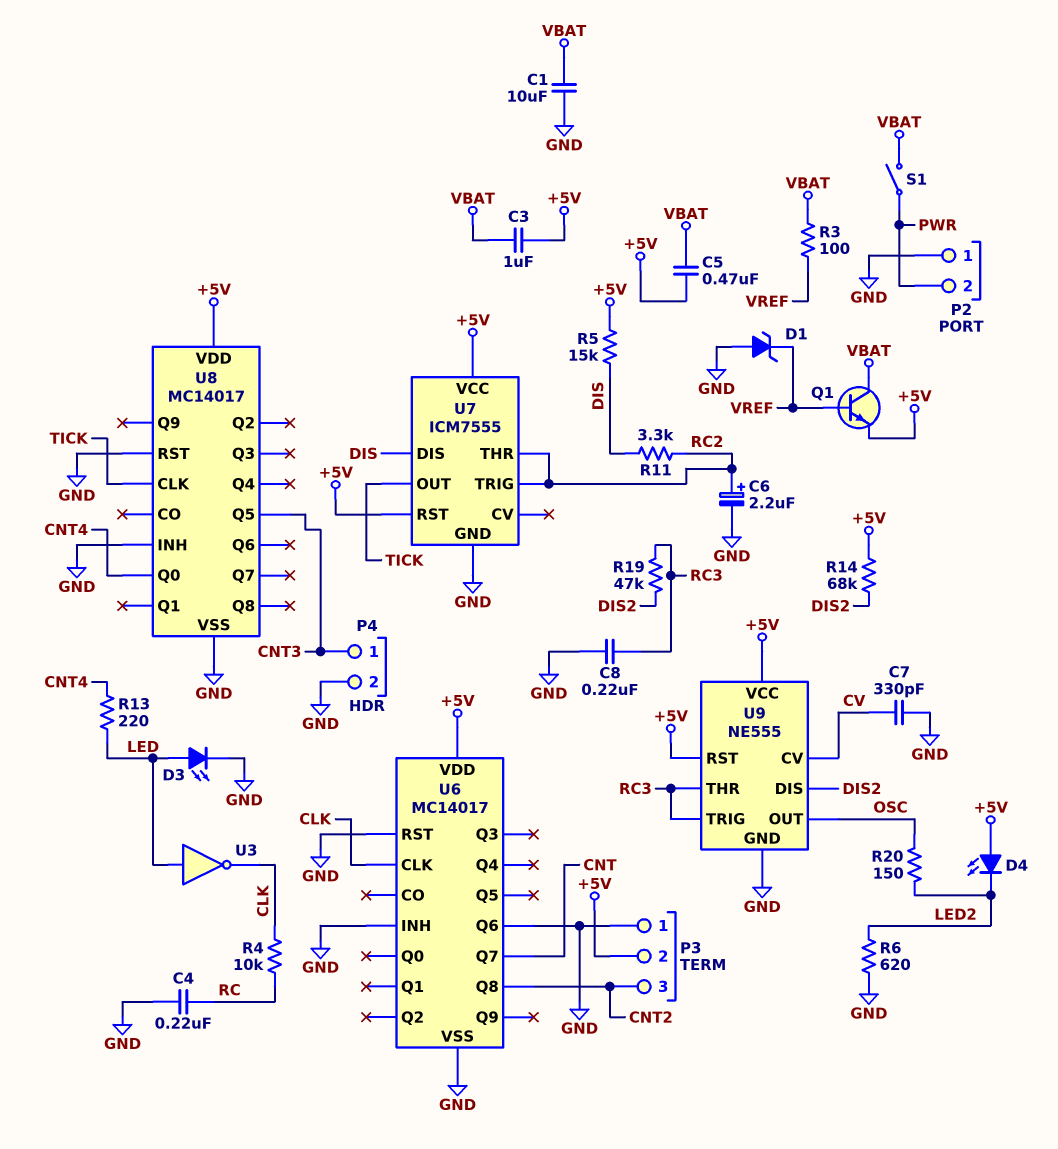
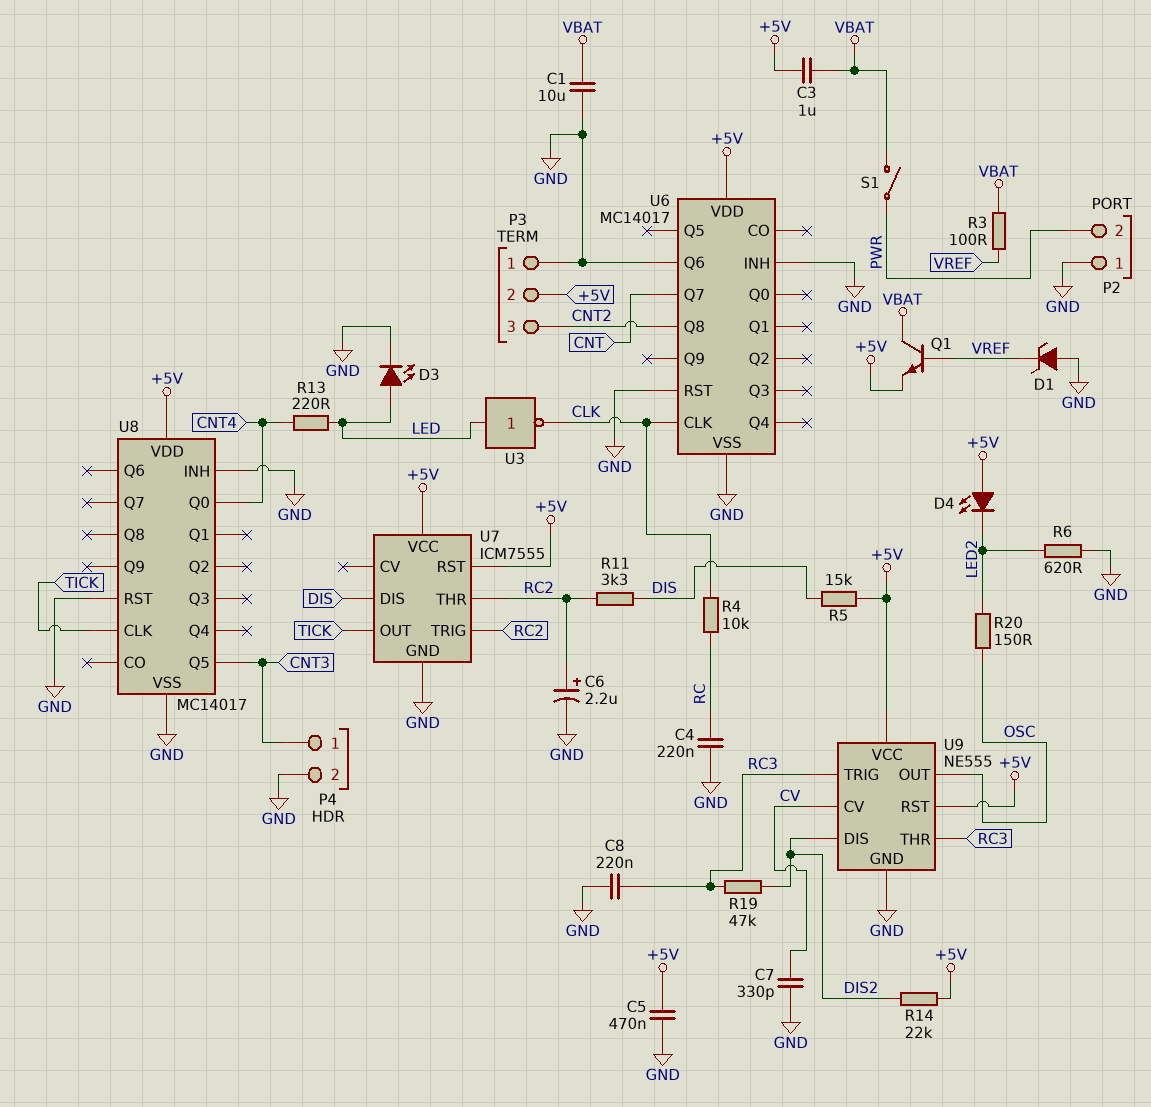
C5: 470nF (+5V, VBAT) -> 470nF (+5V, GND)
R14: 68k (+5V, DIS2) -> 22k (+5V, DIS2)

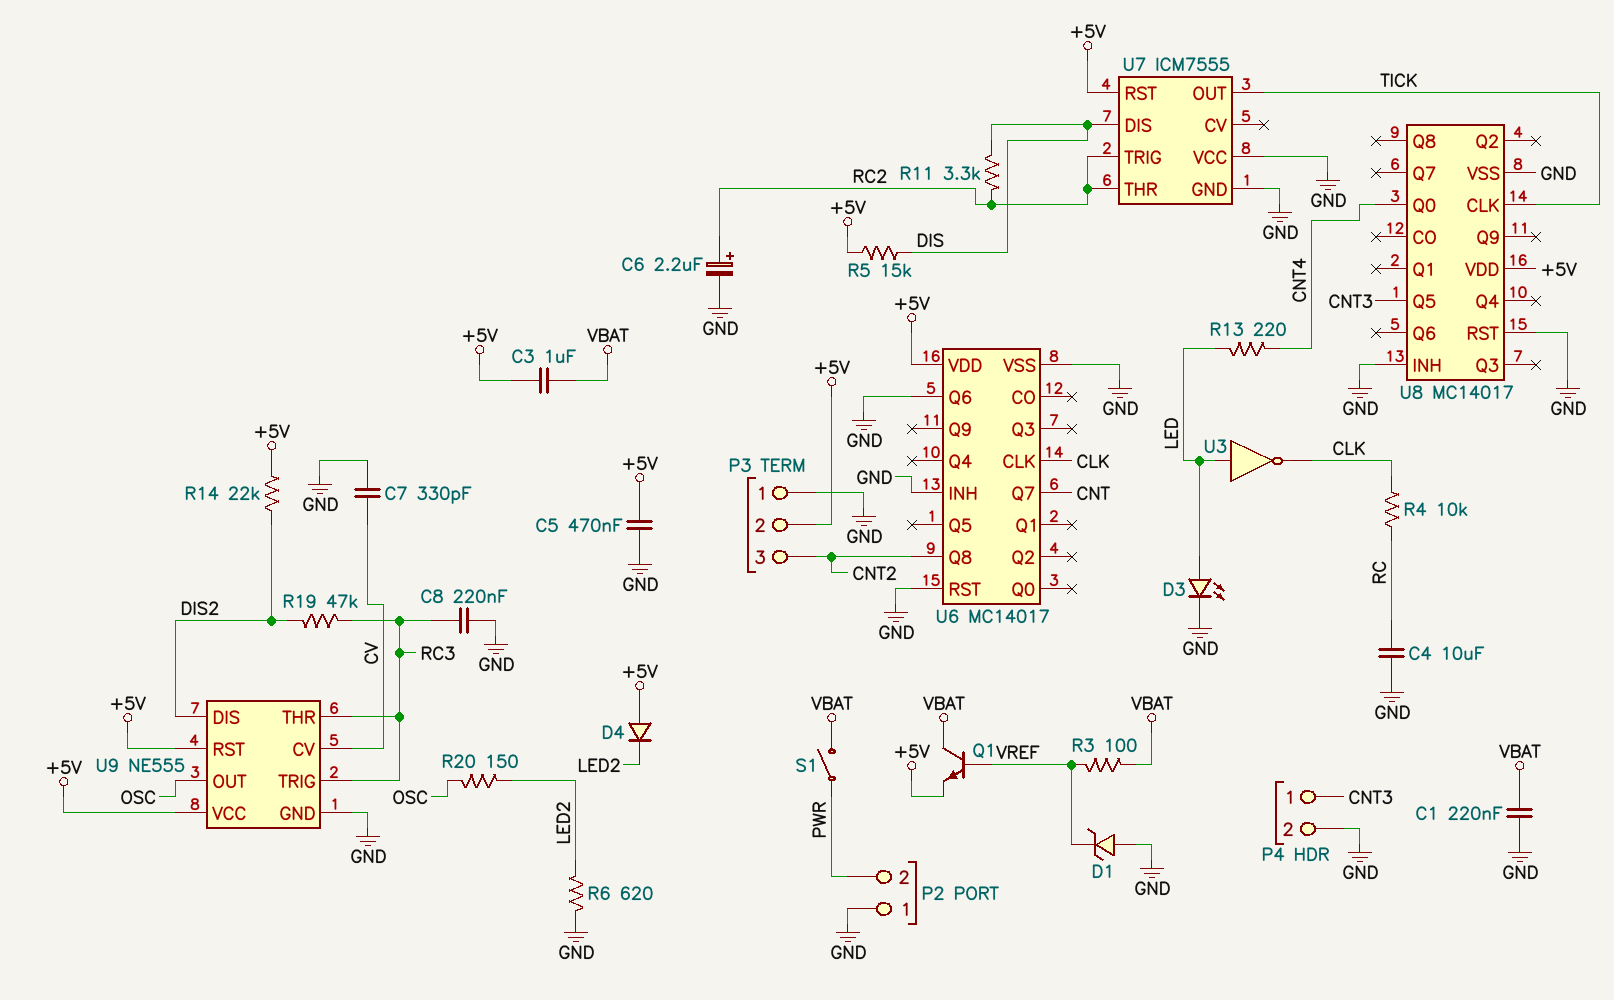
C1: 10uF (GND, VBAT) -> 220nF (GND, VBAT)
C4: 220nF (GND, RC) -> 10uF (GND, RC)
D4: LED (A +5V, K LED2) -> diode (A +5V, K LED2)
U7 pin VCC: +5V -> GND

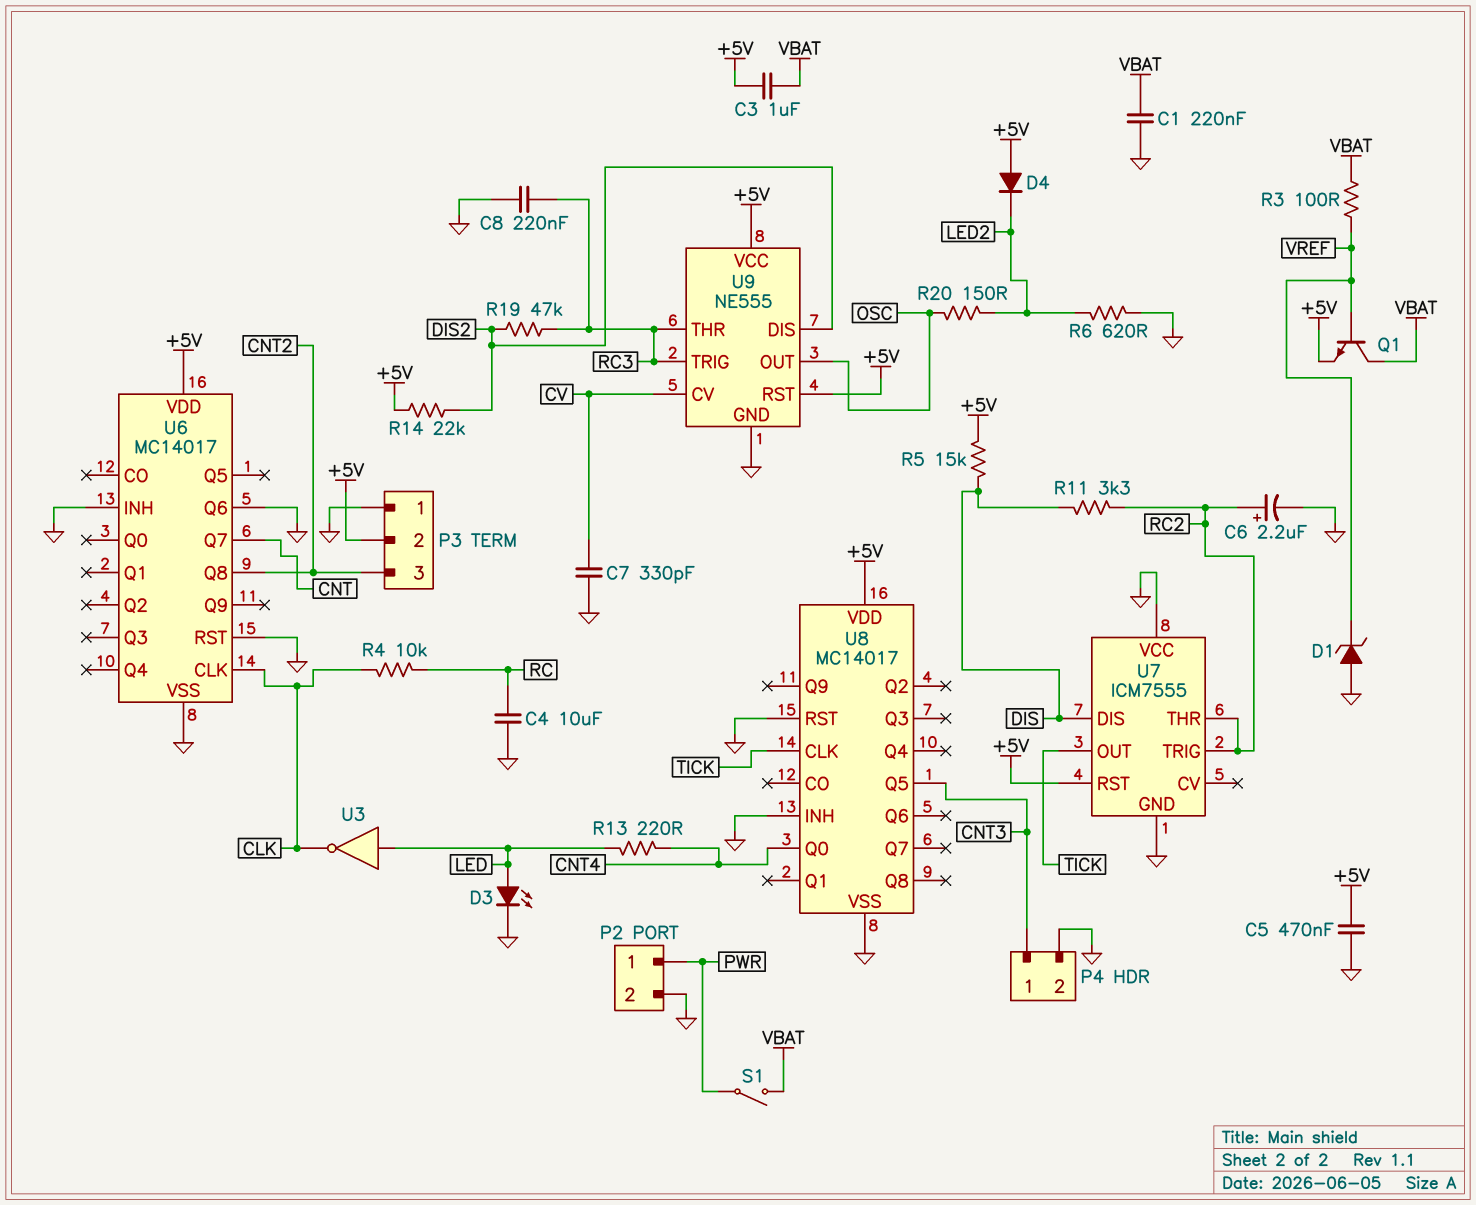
P2 pin 1: GND -> PWR
P2 pin 2: PWR -> GND

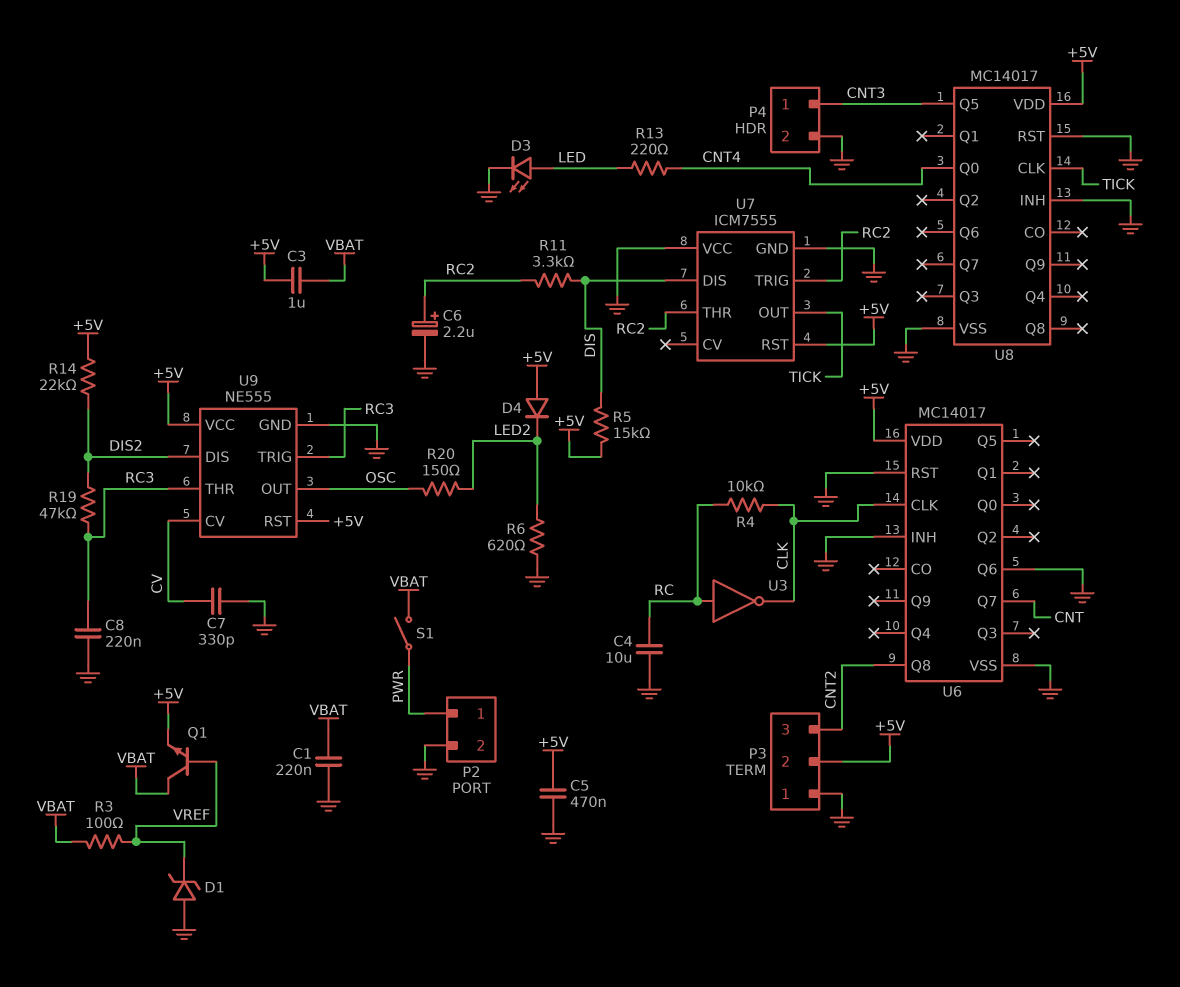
U3: NOT (in LED, out CLK) -> NOT (in RC, out CLK)

